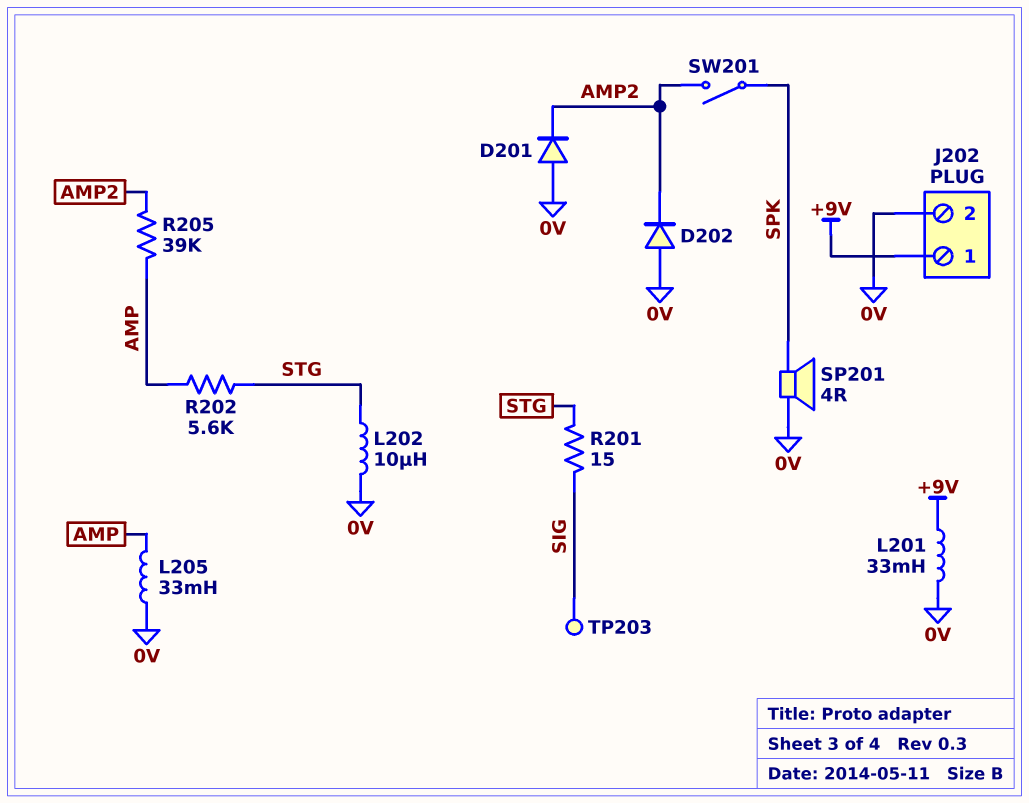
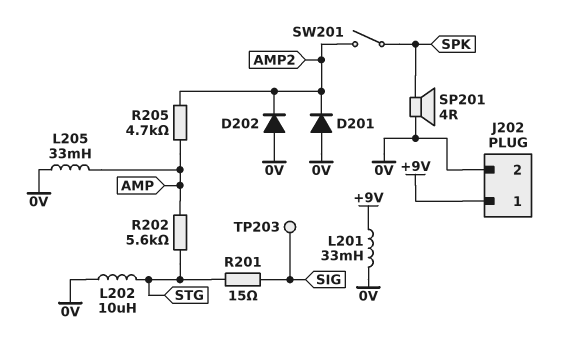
R205: 39k (AMP, AMP2) -> 4.7k (AMP, AMP2)

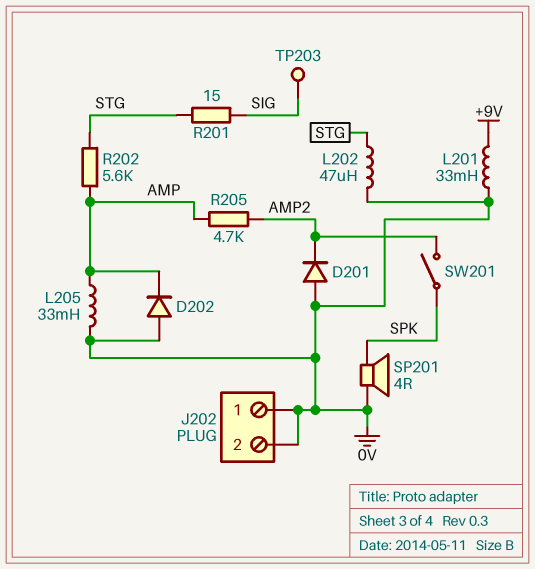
D202: diode (A 0V, K AMP2) -> diode (A 0V, K AMP)
J202 pin 1: +9V -> 0V
L202: 10uH (0V, STG) -> 47uH (0V, STG)

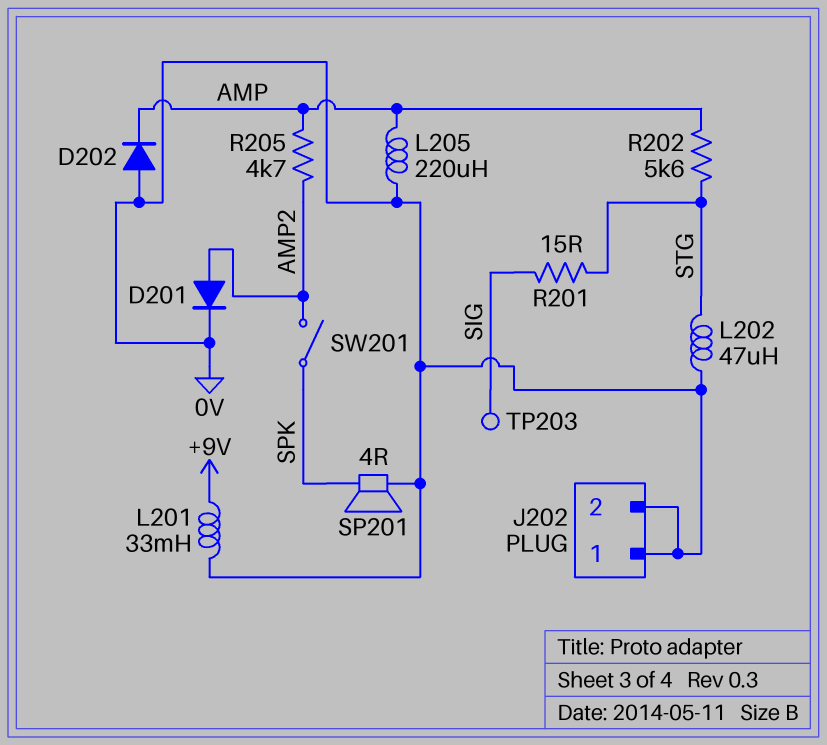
D201: diode (A 0V, K AMP2) -> diode (A AMP2, K 0V)
L205: 33mH (0V, AMP) -> 220uH (0V, AMP)

